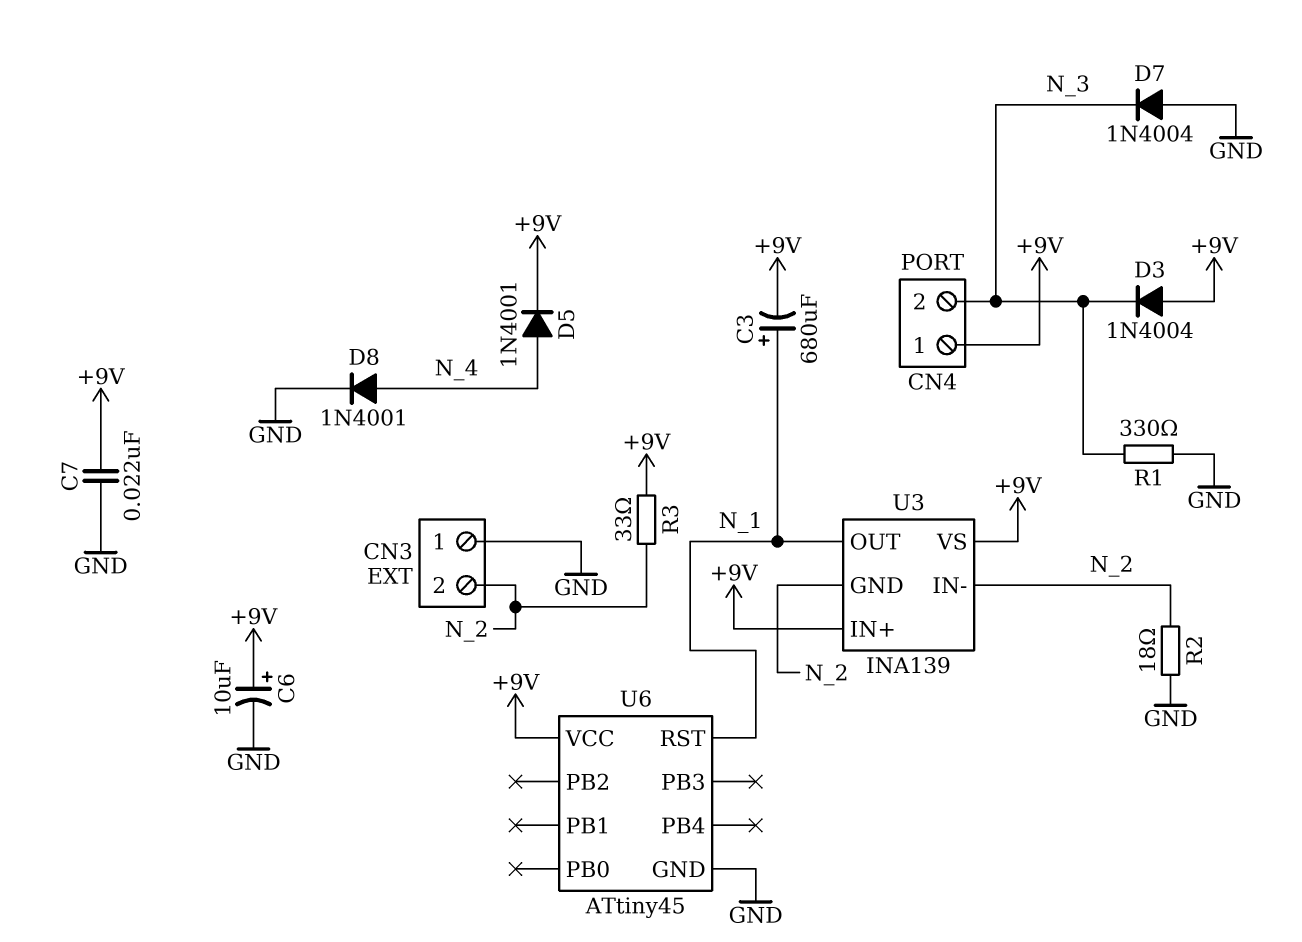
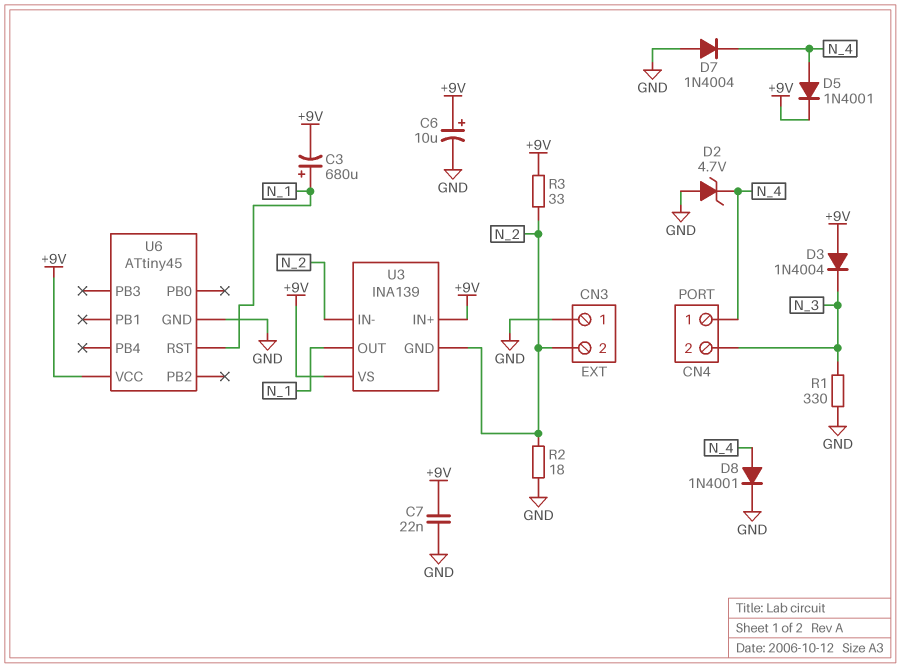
CN4 pin 1: +9V -> N_4
D2: none -> zener 4.7V (A GND, K N_4)
D7: diode 1N4004 (A GND, K N_3) -> diode 1N4004 (A GND, K N_4)

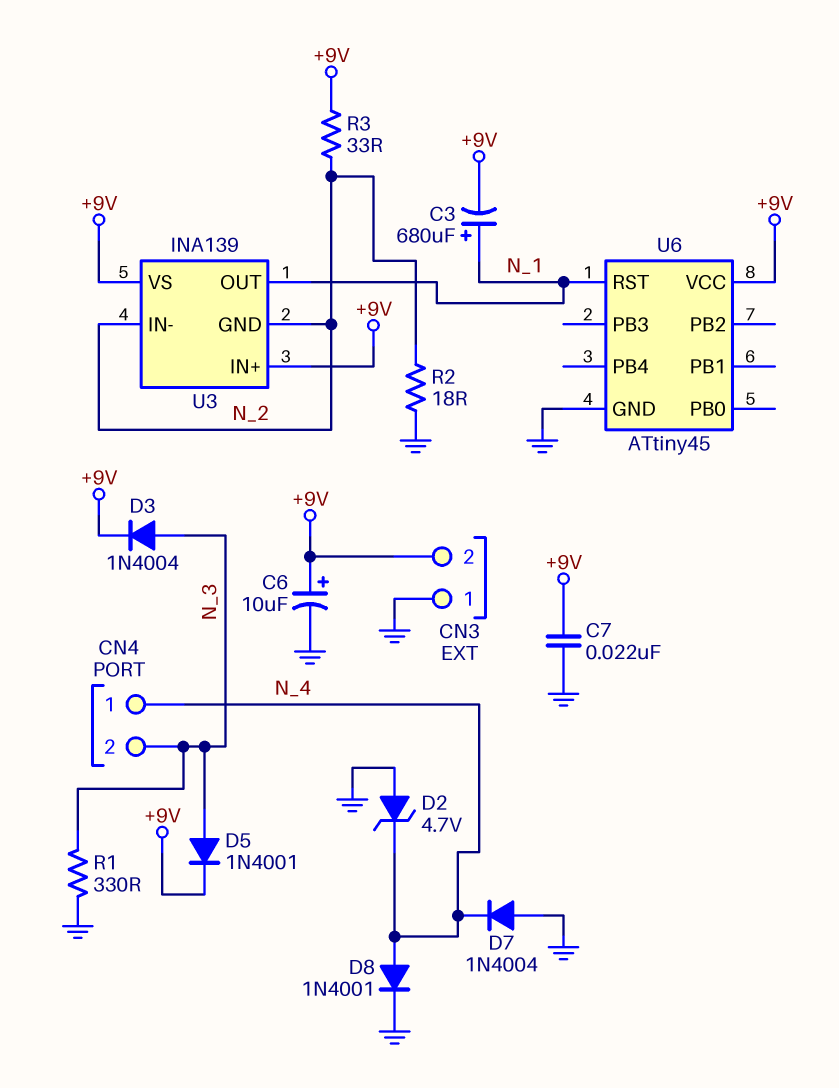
CN3 pin 2: N_2 -> +9V
D3: diode 1N4004 (A +9V, K N_3) -> diode 1N4004 (A N_3, K +9V)
D5: diode 1N4001 (A N_4, K +9V) -> diode 1N4001 (A N_3, K +9V)

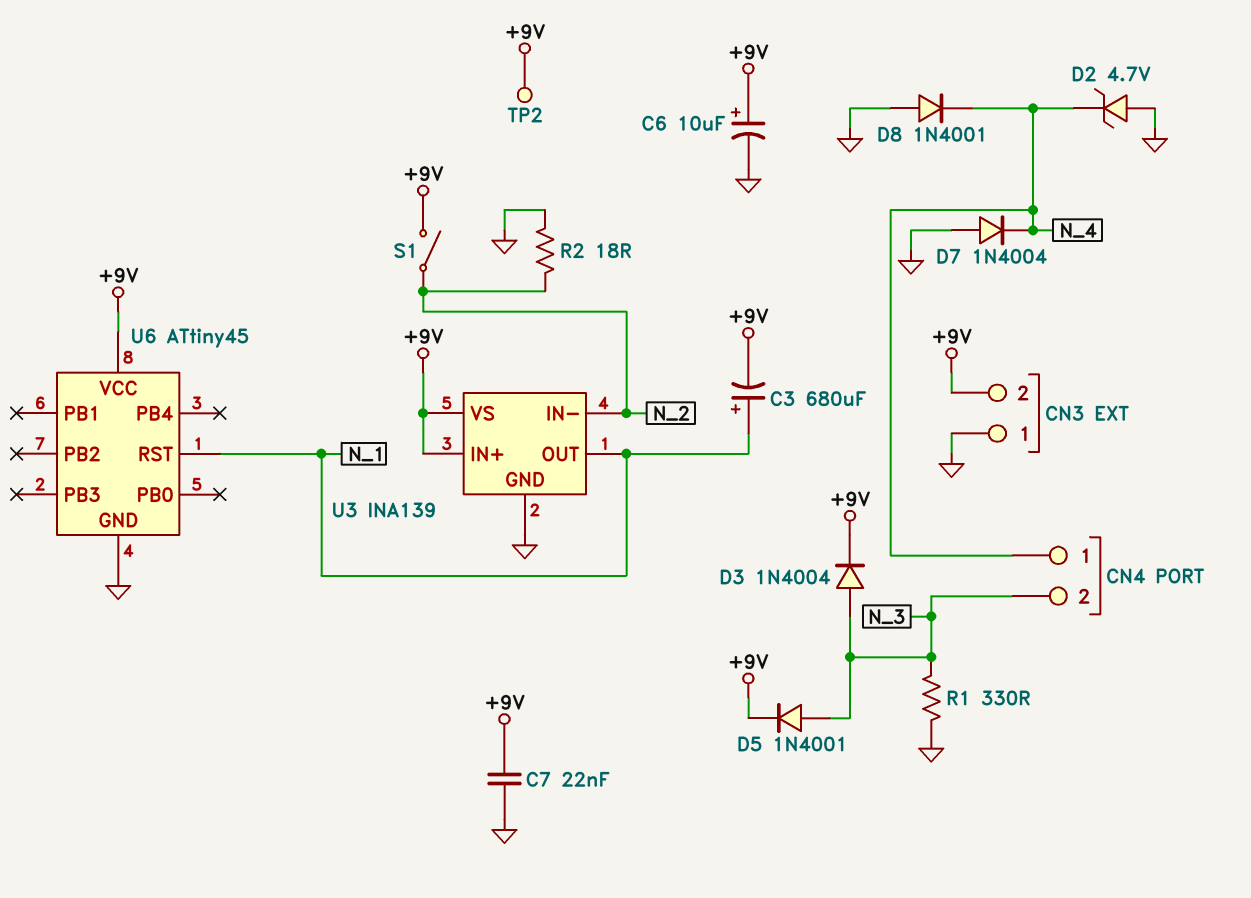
D8: diode 1N4001 (A N_4, K GND) -> diode 1N4001 (A GND, K N_4)
R3: 33 (+9V, N_2) -> none
S1: none -> switch (+9V, N_2)
TP2: none -> test point (+9V)
U3 pin GND: N_2 -> GND

